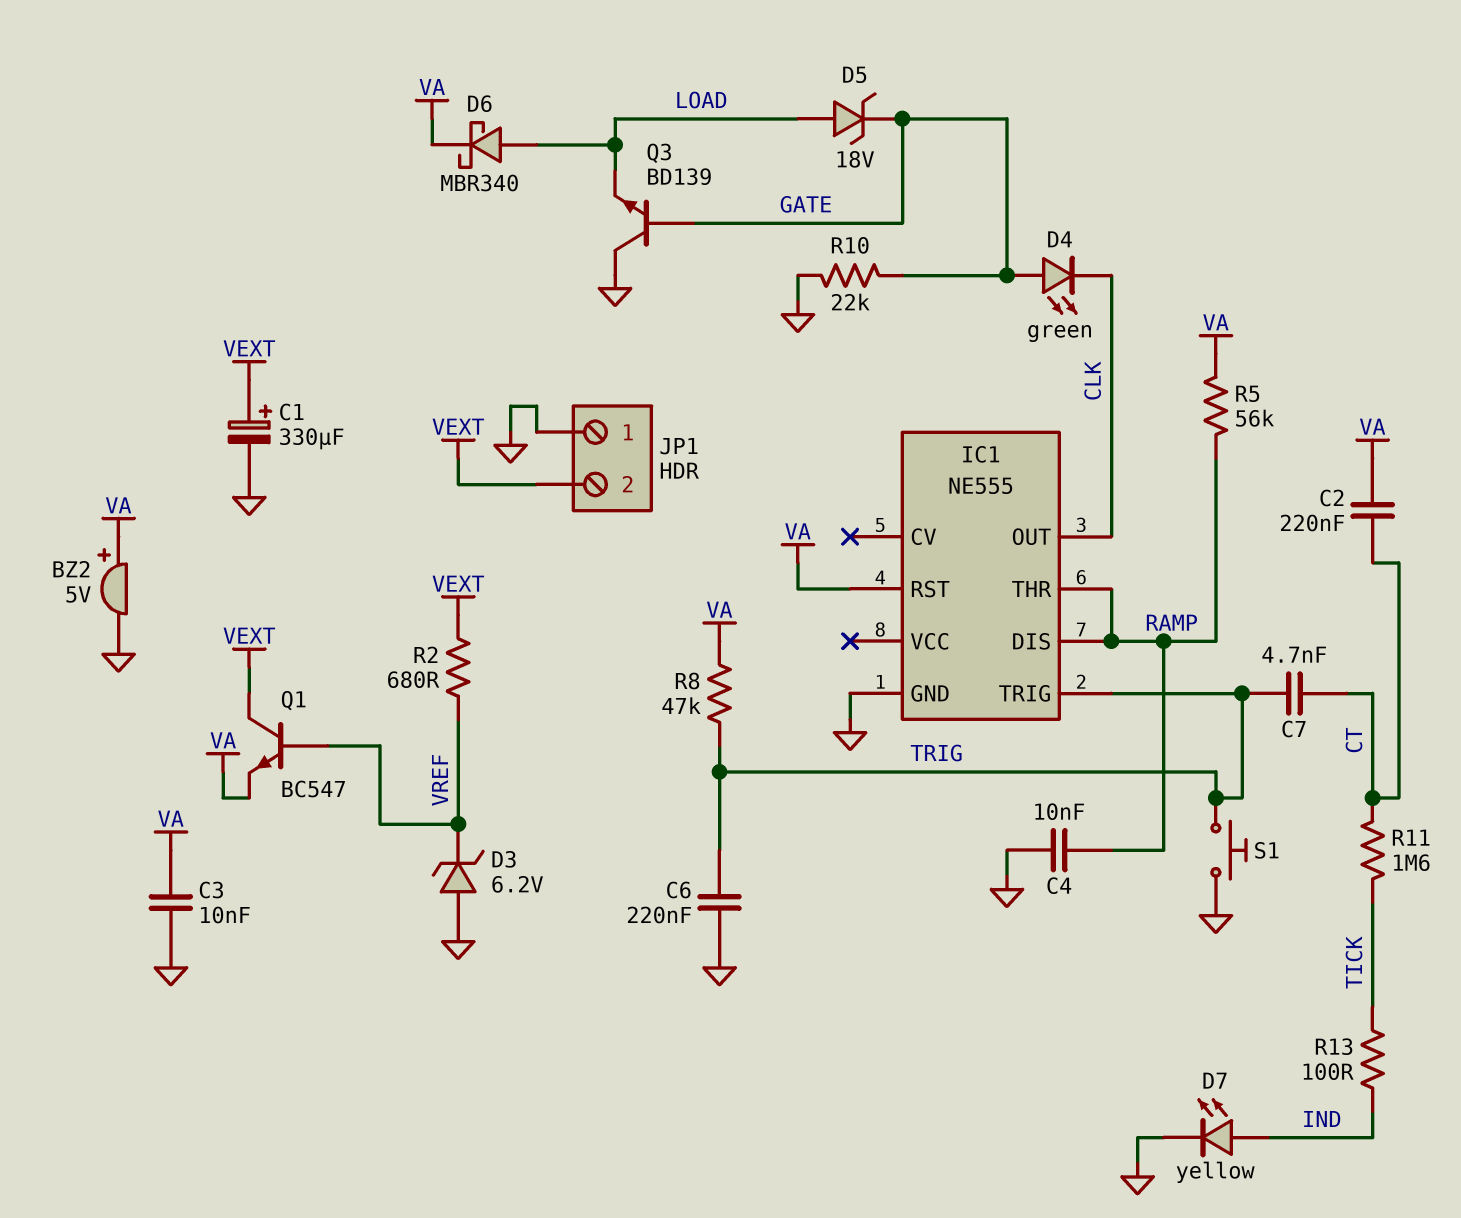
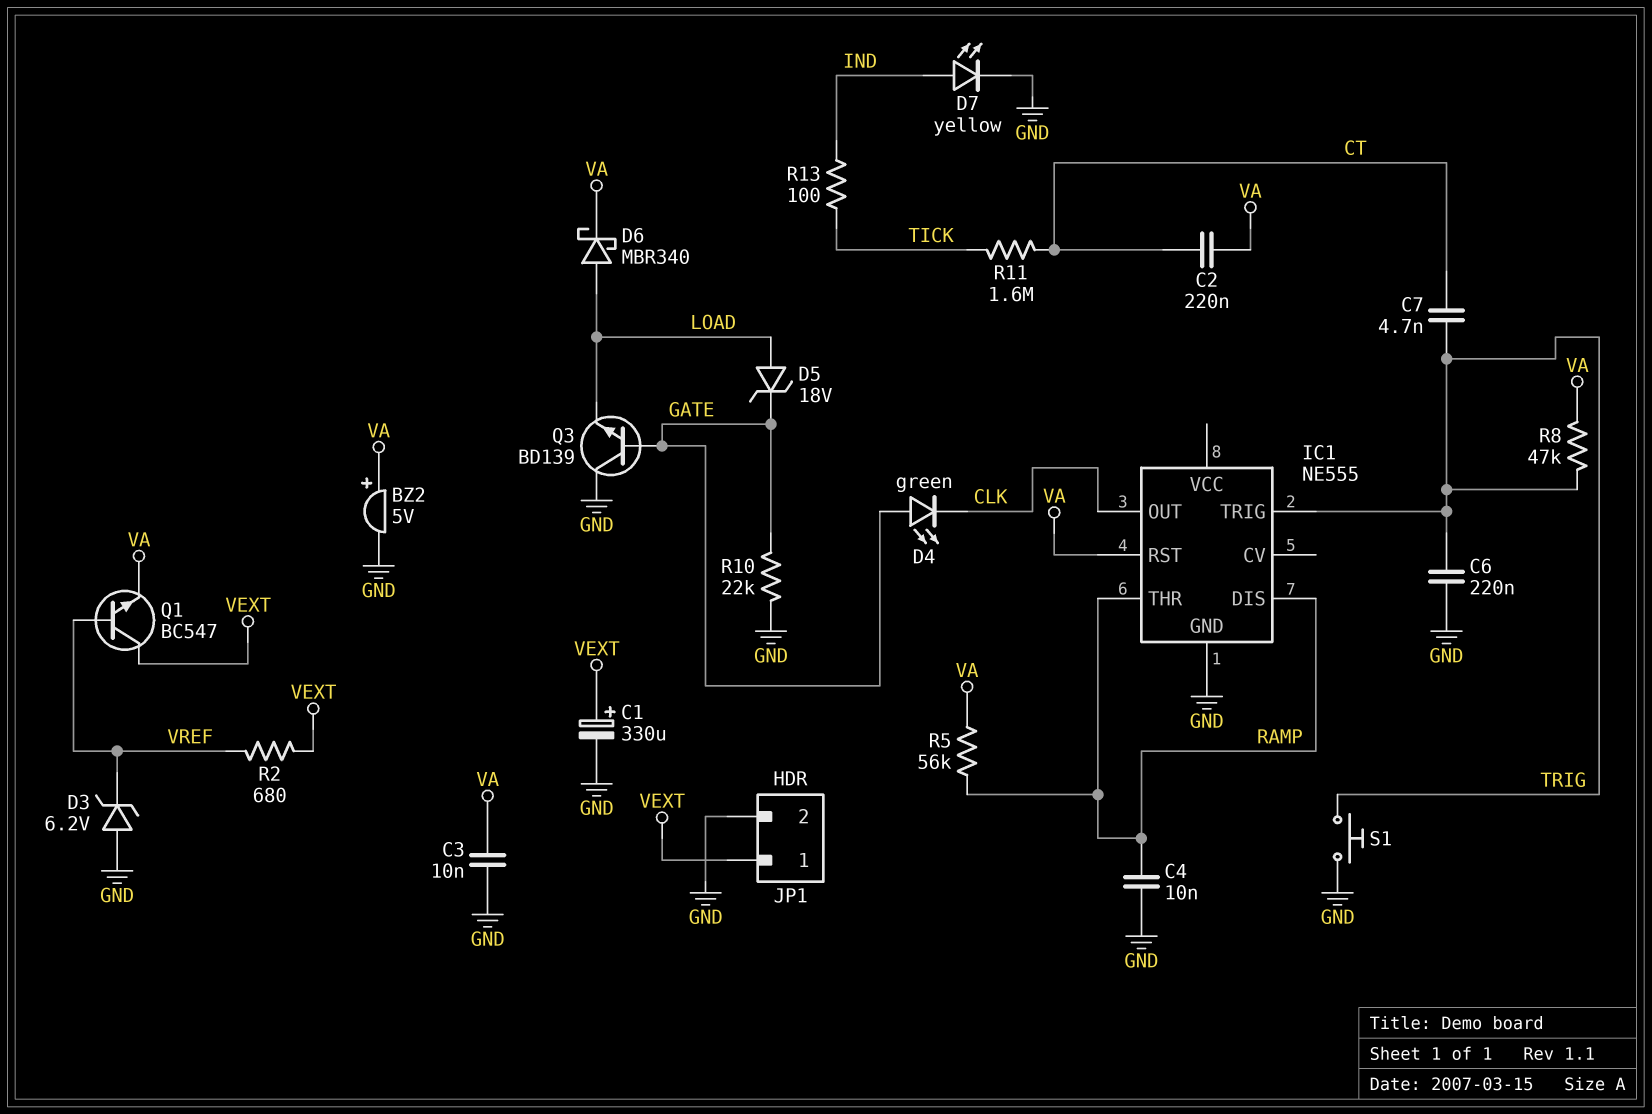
JP1 pin 1: GND -> VEXT
JP1 pin 2: VEXT -> GND

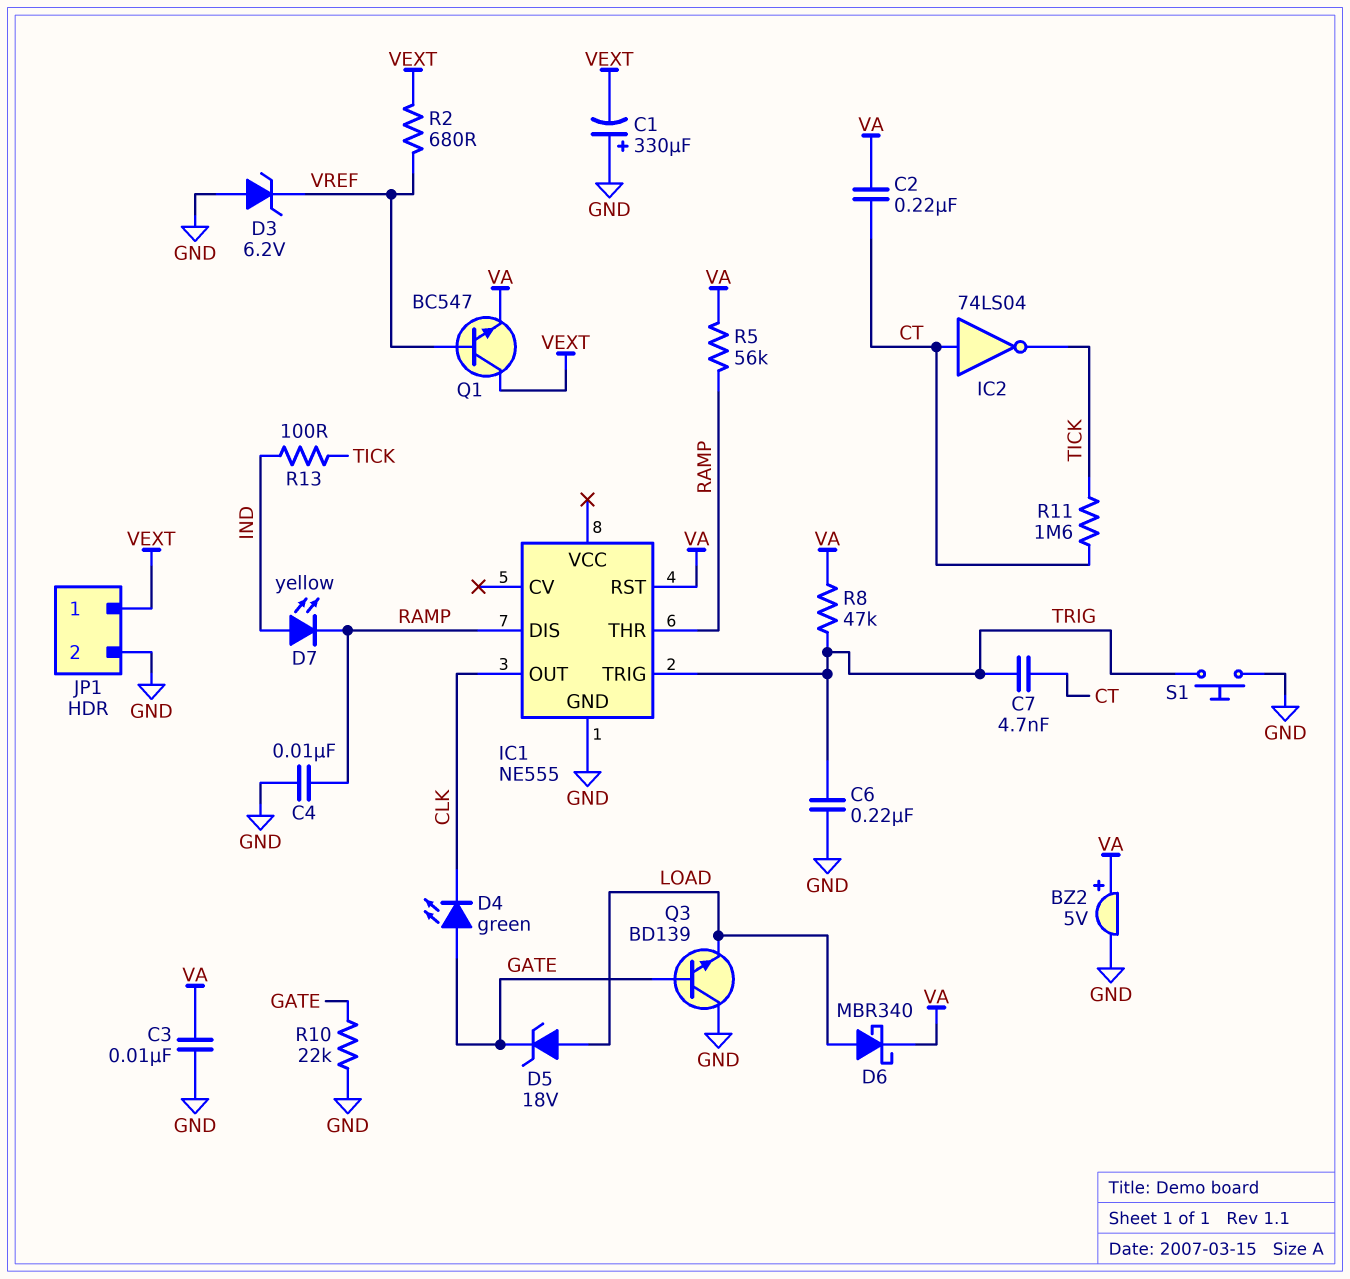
C1: 330uF (plus VEXT, minus GND) -> 330uF (plus GND, minus VEXT)
D7: LED yellow (A IND, K GND) -> LED yellow (A IND, K RAMP)
IC2: none -> NOT 74LS04 (in CT, out TICK)

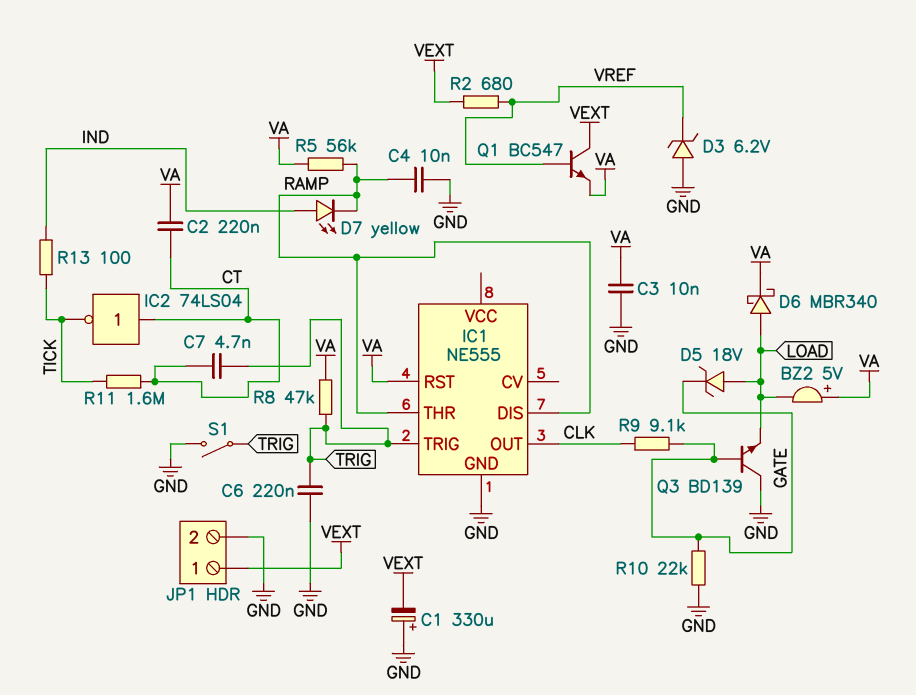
BZ2: buzzer 5V (plus VA, minus GND) -> buzzer 5V (plus VA, minus LOAD)
D4: LED green (A GATE, K CLK) -> none
R9: none -> 9.1k (CLK, GATE)
S1: button (GND, TRIG) -> switch (GND, TRIG)

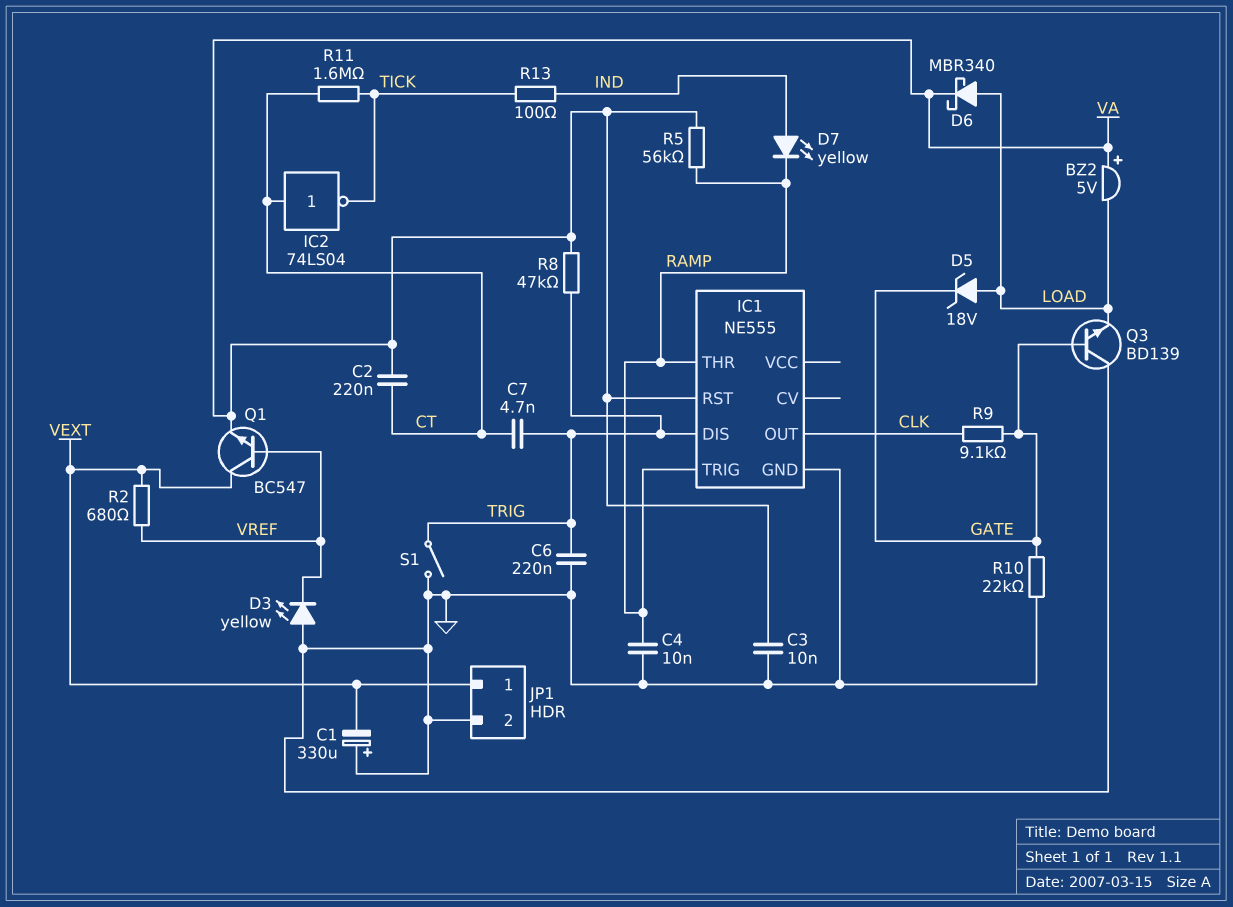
D3: zener 6.2V (A GND, K VREF) -> LED yellow (A GND, K VREF)
IC1 pin DIS: RAMP -> TRIG
IC1 pin TRIG: TRIG -> RAMP

